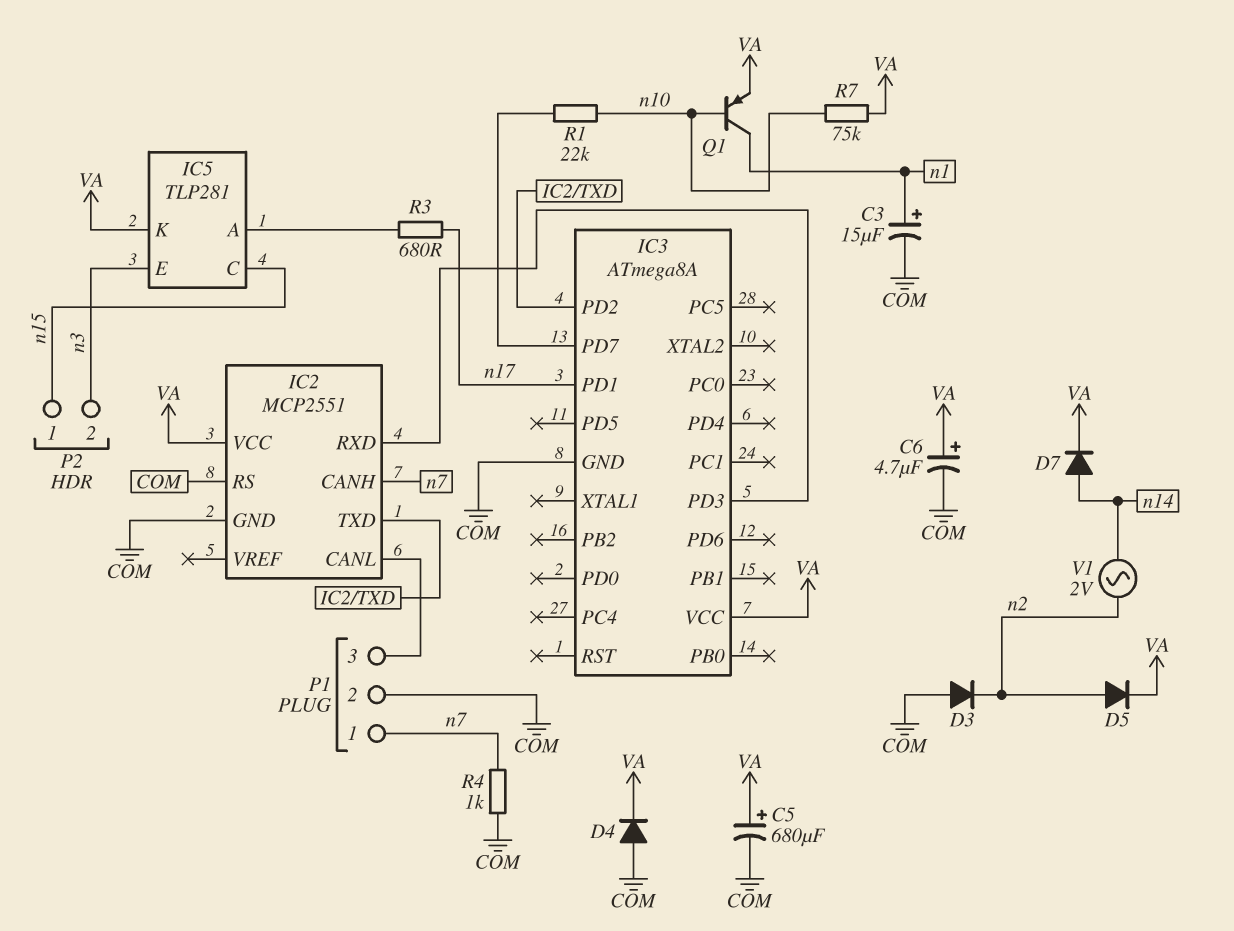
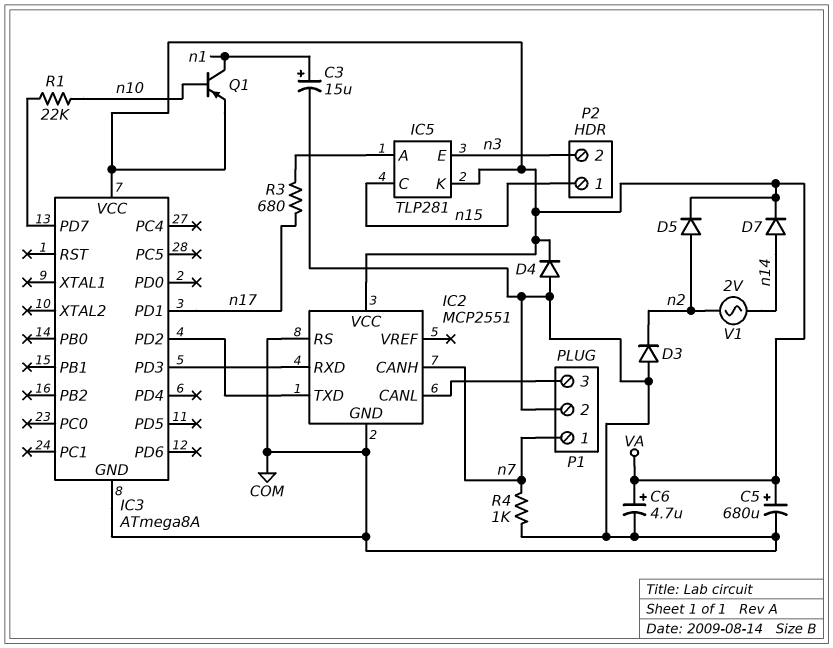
R7: 75k (VA, n10) -> none

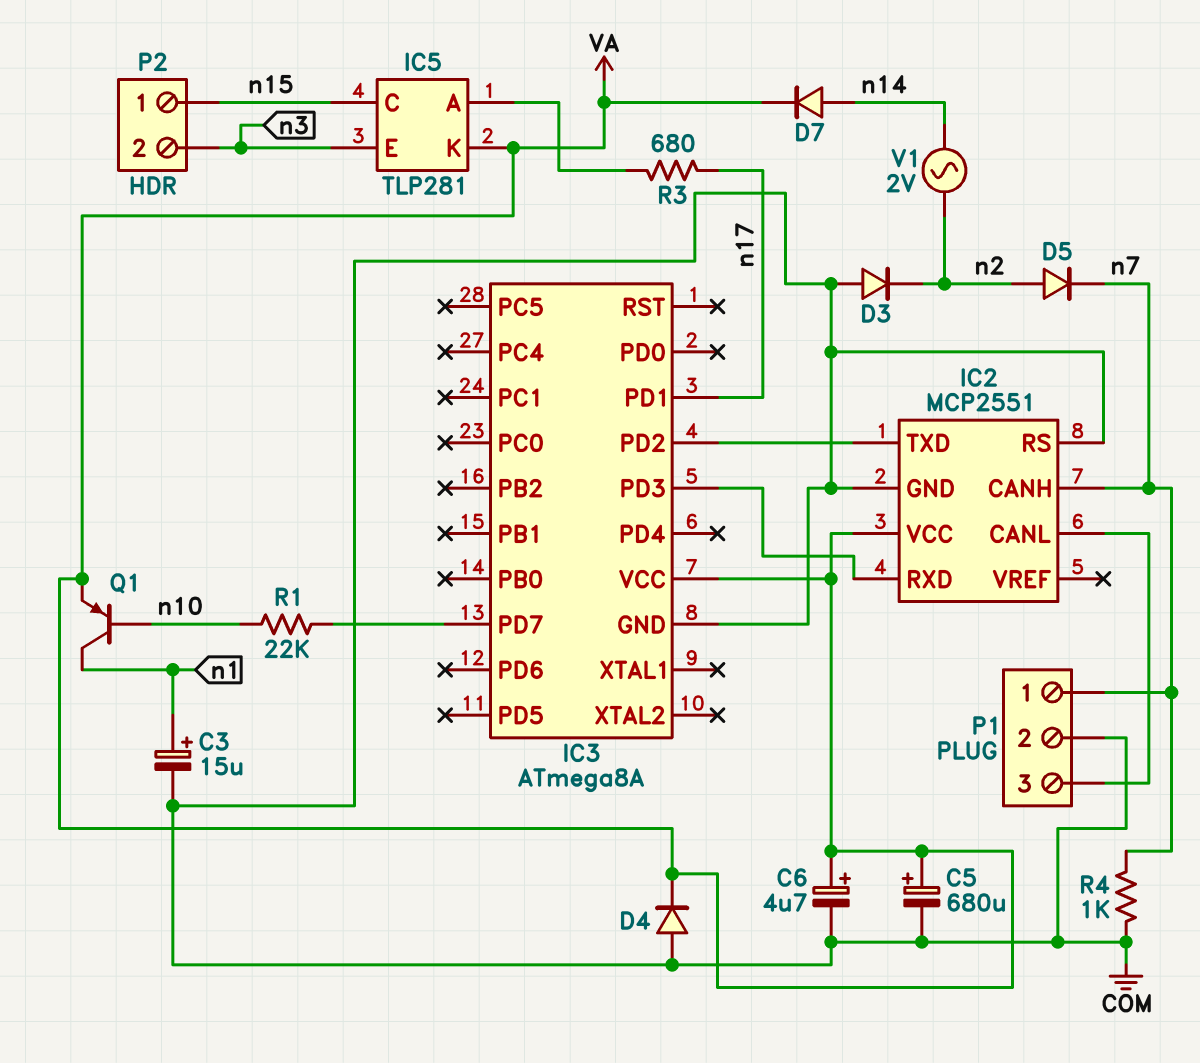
D5: diode (A n2, K VA) -> diode (A n2, K n7)

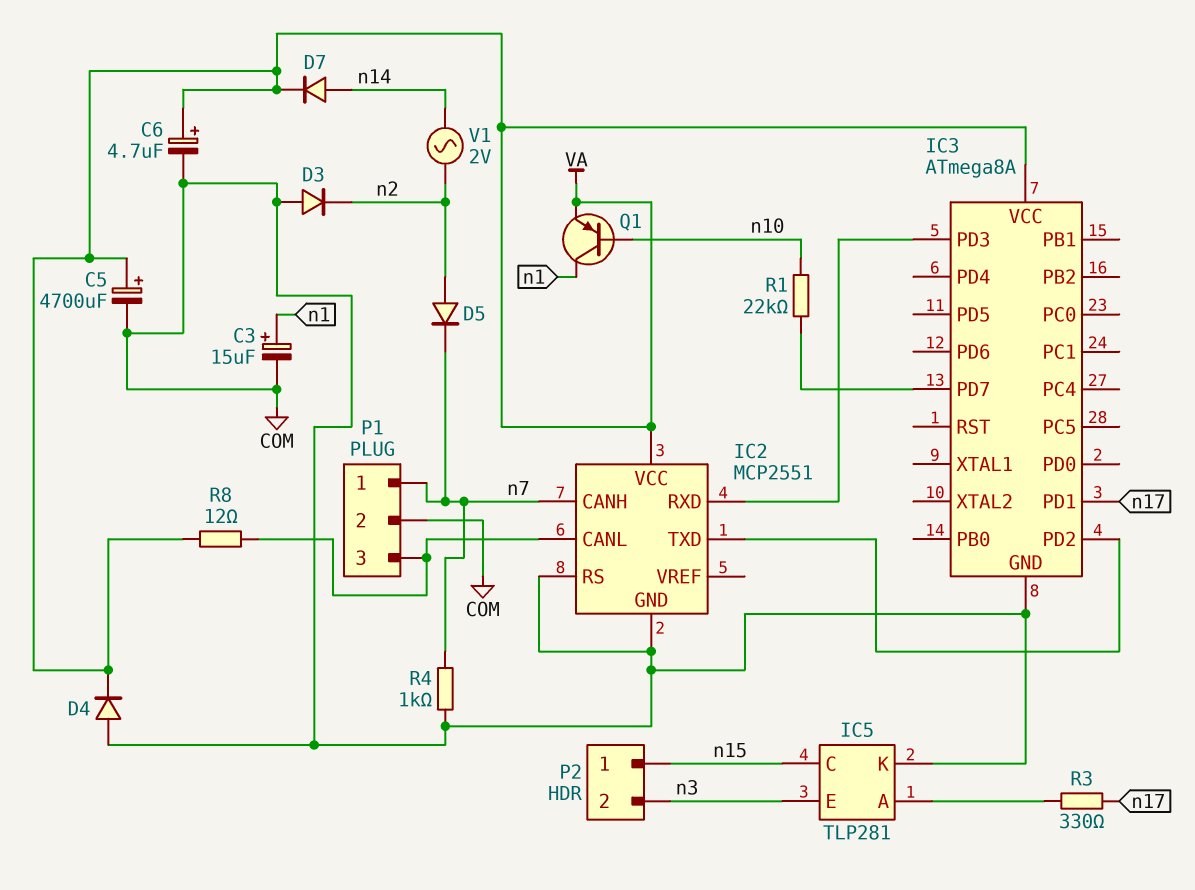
C5: 680uF (plus VA, minus COM) -> 4700uF (plus VA, minus COM)
IC5 pin K: VA -> COM
R3: 680 (IC5/A, n17) -> 330 (IC5/A, n17)
R8: none -> 12 (IC2/CANL, VA)

